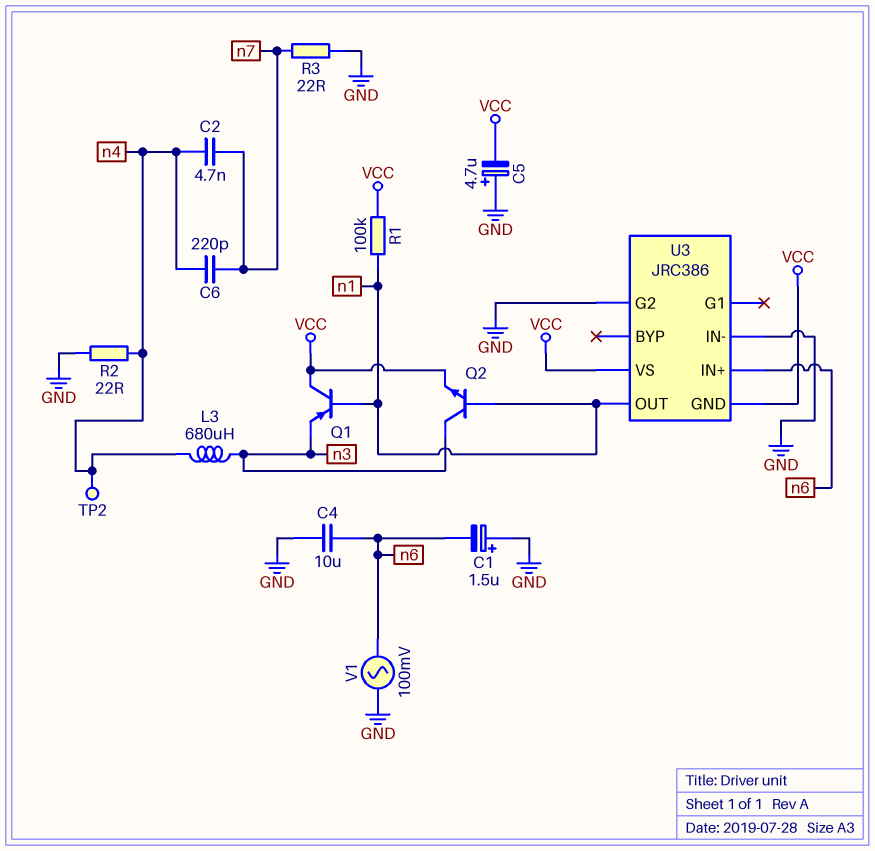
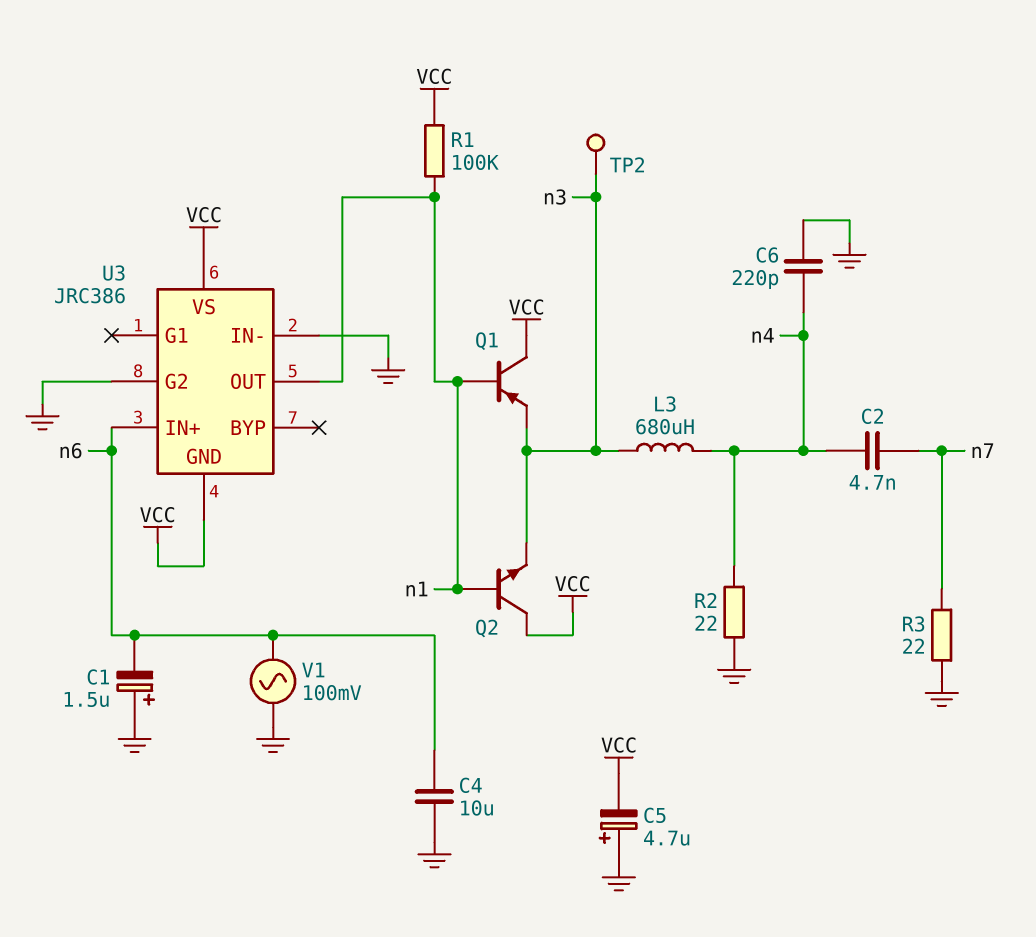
C6: 220pF (n4, n7) -> 220pF (GND, n4)
Q2: NPN (B n1, C n3, E VCC) -> NPN (B n1, C VCC, E n3)
TP2: test point (n4) -> test point (n3)

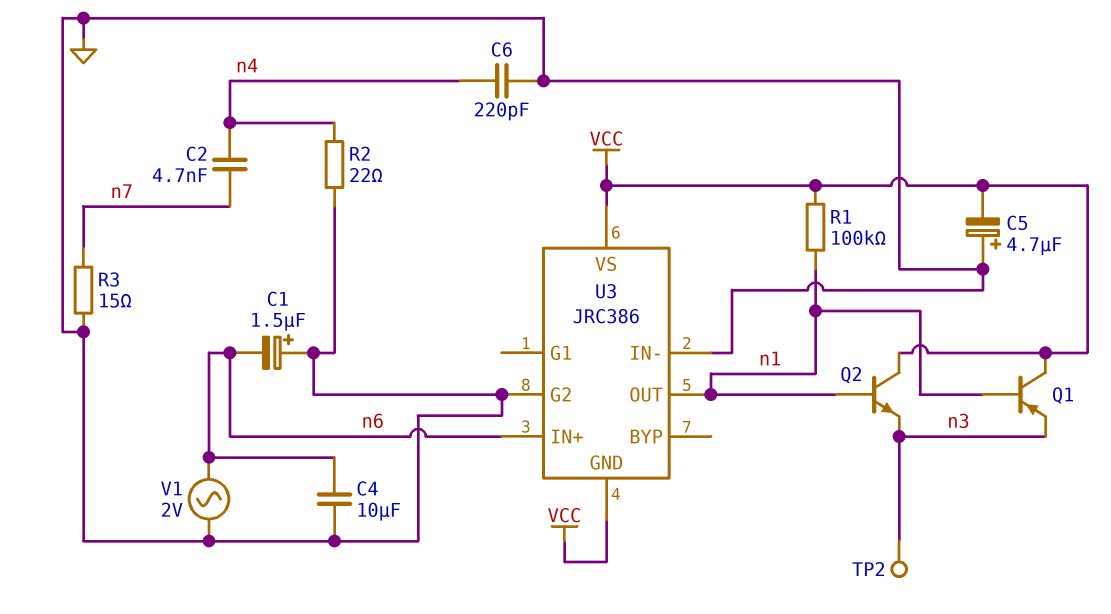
L3: 680uH (n3, n4) -> none
R3: 22 (GND, n7) -> 15 (GND, n7)
V1: AC 100mV (GND, n6) -> AC 2V (GND, n6)

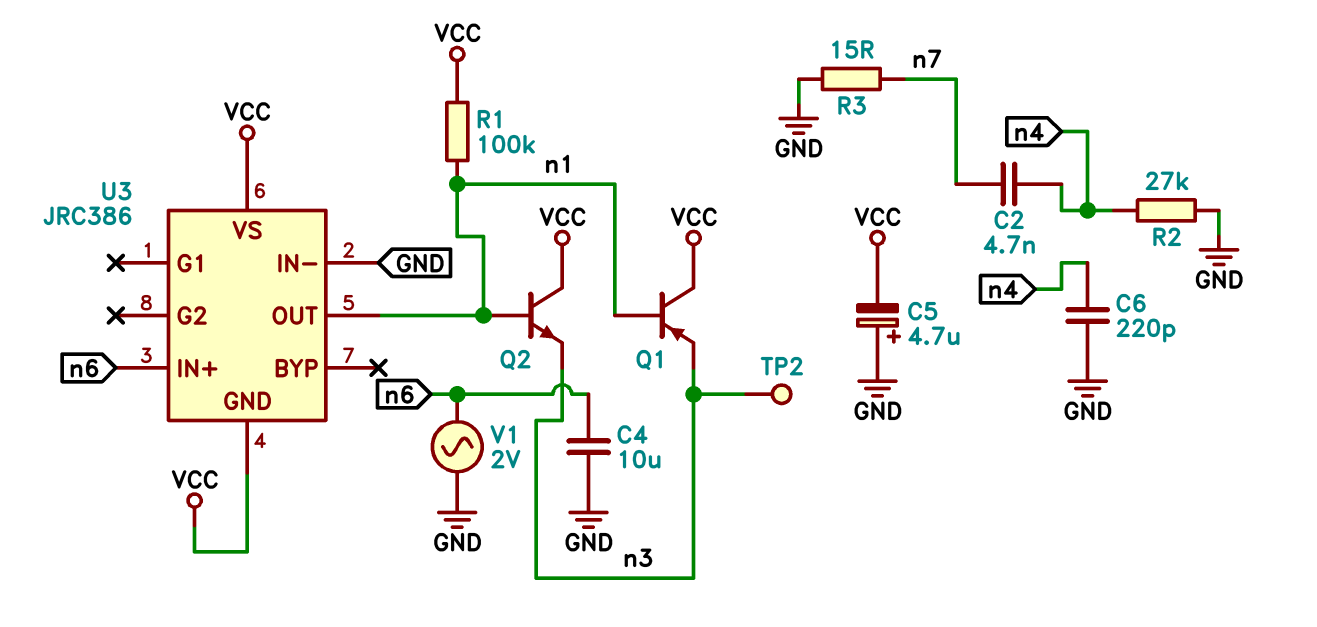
C1: 1.5uF (plus GND, minus n6) -> none
R2: 22 (GND, n4) -> 27k (GND, n4)
U3 pin G2: GND -> none

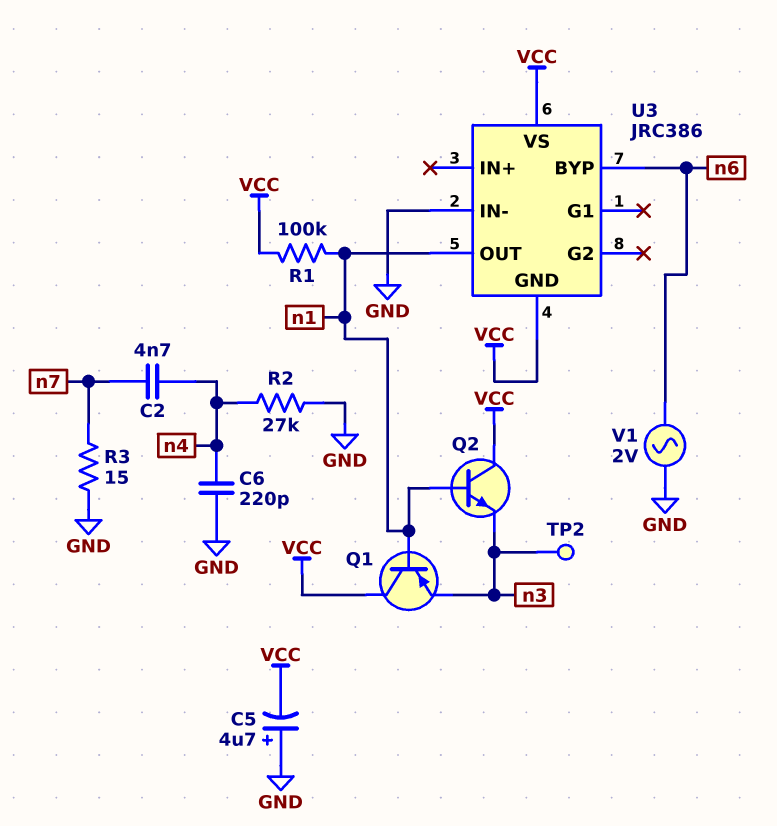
C4: 10uF (GND, n6) -> none
U3 pin BYP: none -> n6
U3 pin IN+: n6 -> none

